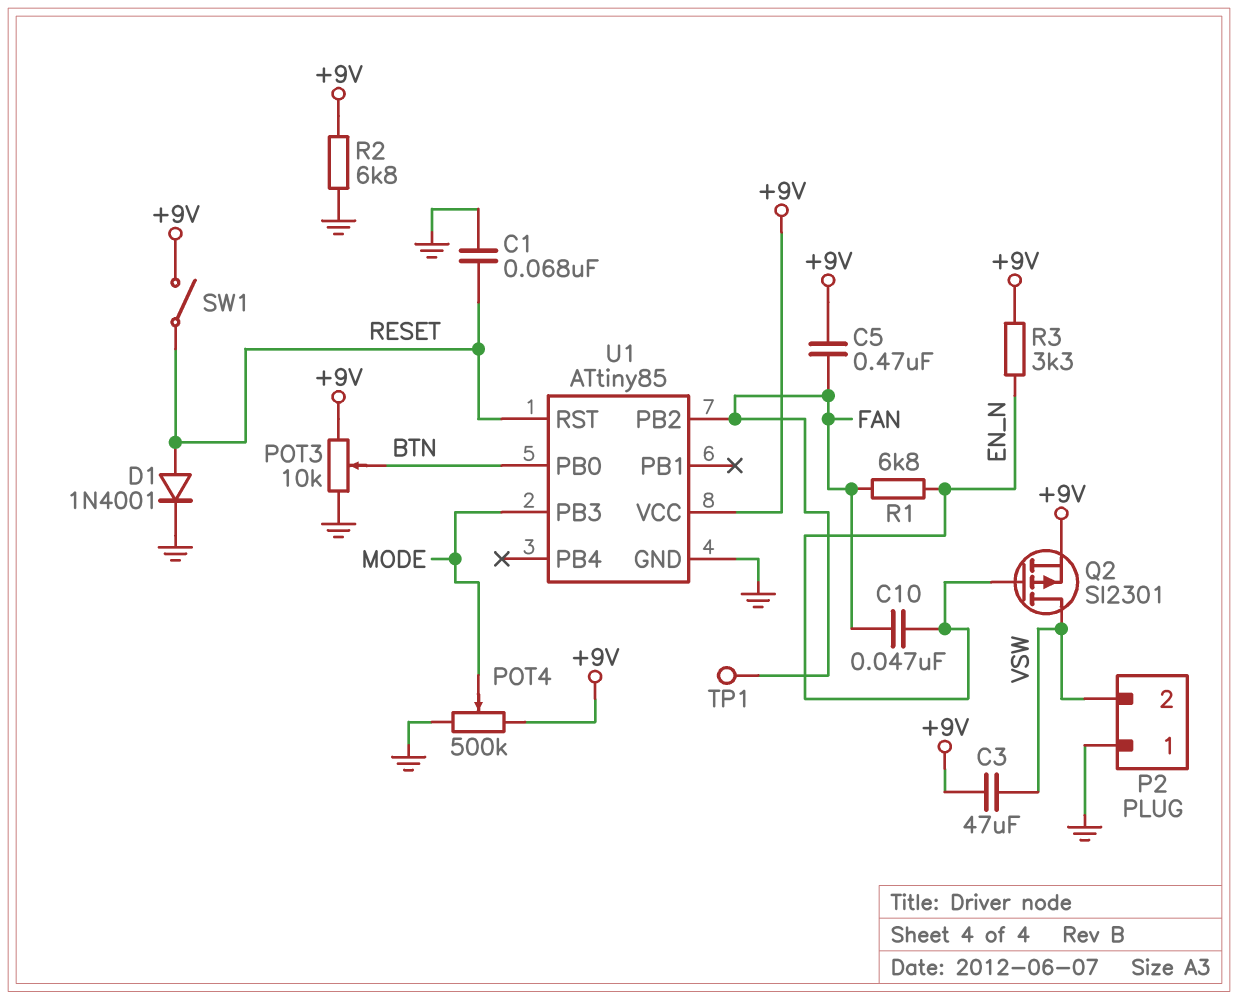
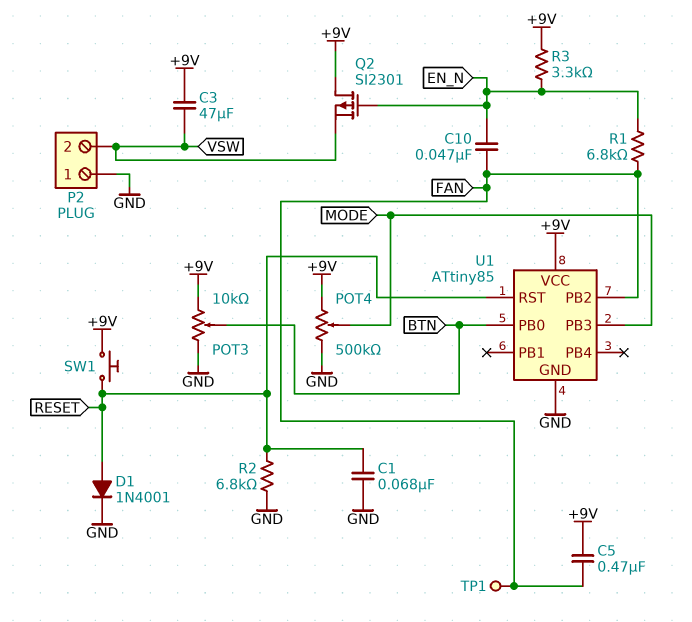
Q2: PMOS SI2301 (G EN_N, D VSW, S +9V) -> PMOS SI2301 (G EN_N, D +9V, S VSW)
R2: 6.8k (+9V, GND) -> 6.8k (GND, RESET)
SW1: switch (+9V, RESET) -> button (+9V, RESET)

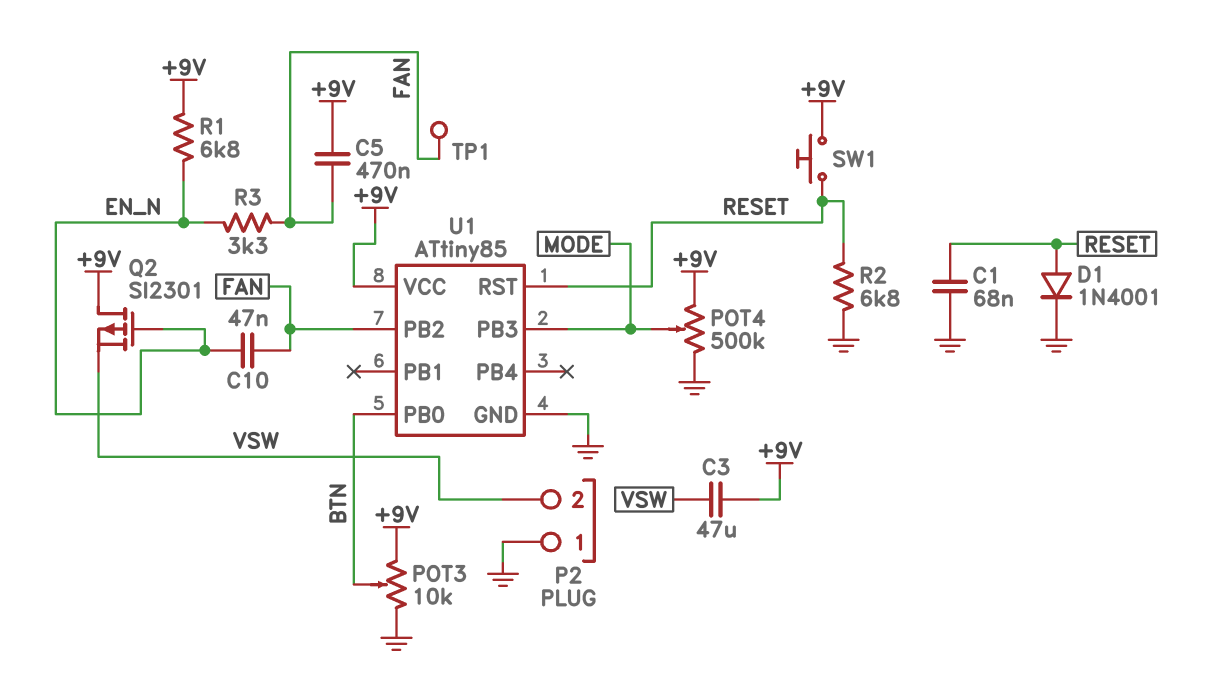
R1: 6.8k (EN_N, FAN) -> 6.8k (+9V, EN_N)
R3: 3.3k (+9V, EN_N) -> 3.3k (EN_N, FAN)

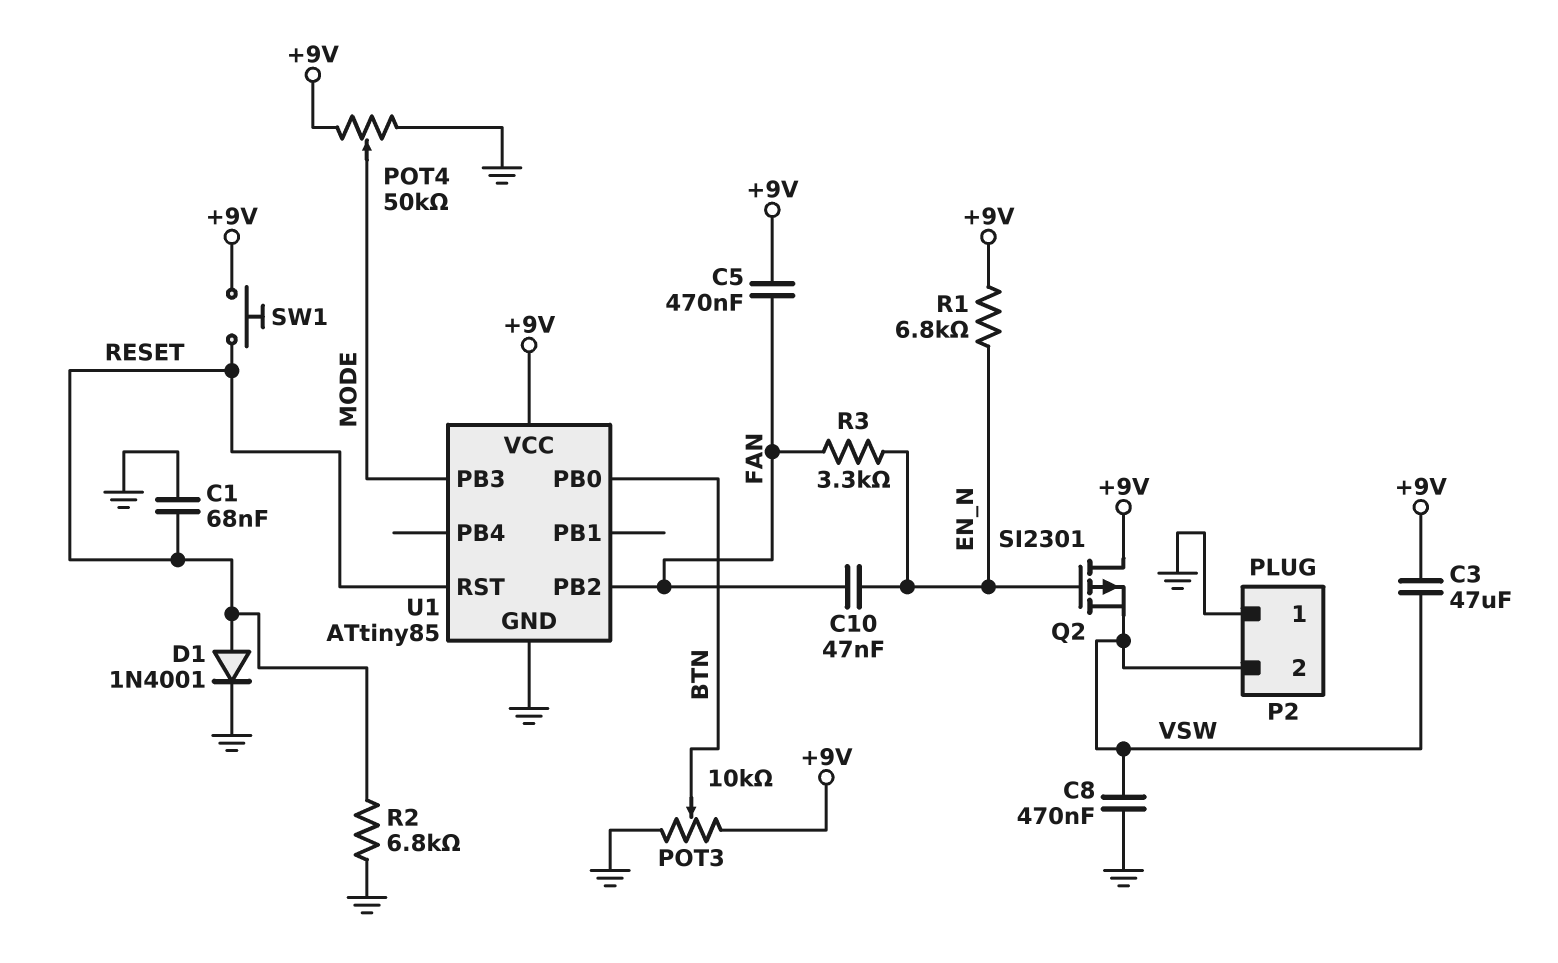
C8: none -> 470nF (GND, VSW)
POT4: 500k (+9V, GND, wiper MODE) -> 50k (+9V, GND, wiper MODE)
TP1: test point (FAN) -> none

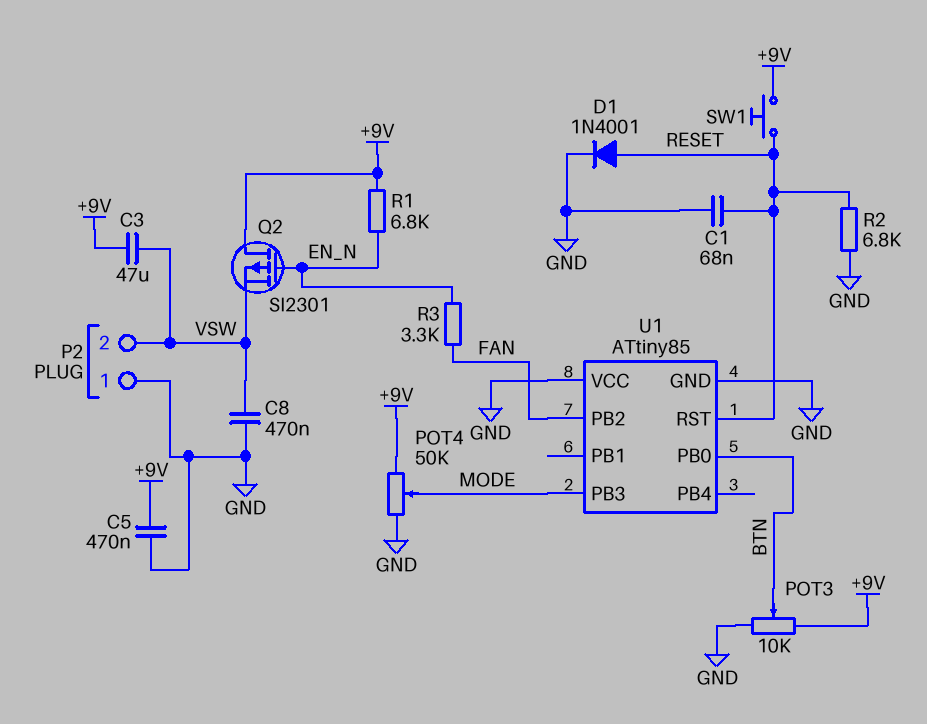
C5: 470nF (+9V, FAN) -> 470nF (+9V, GND)
C10: 47nF (EN_N, FAN) -> none
U1 pin VCC: +9V -> GND

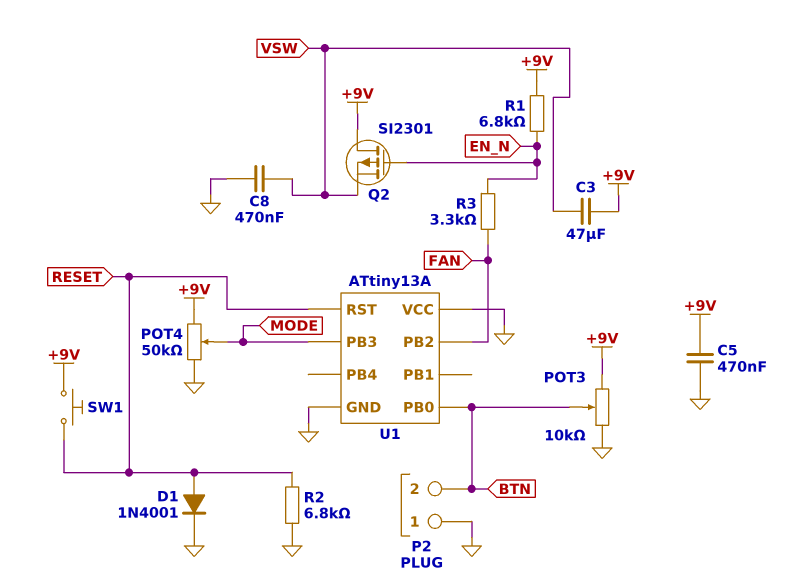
C1: 68nF (GND, RESET) -> none
P2 pin 2: VSW -> BTN
U1: ATtiny85 -> ATtiny13A

